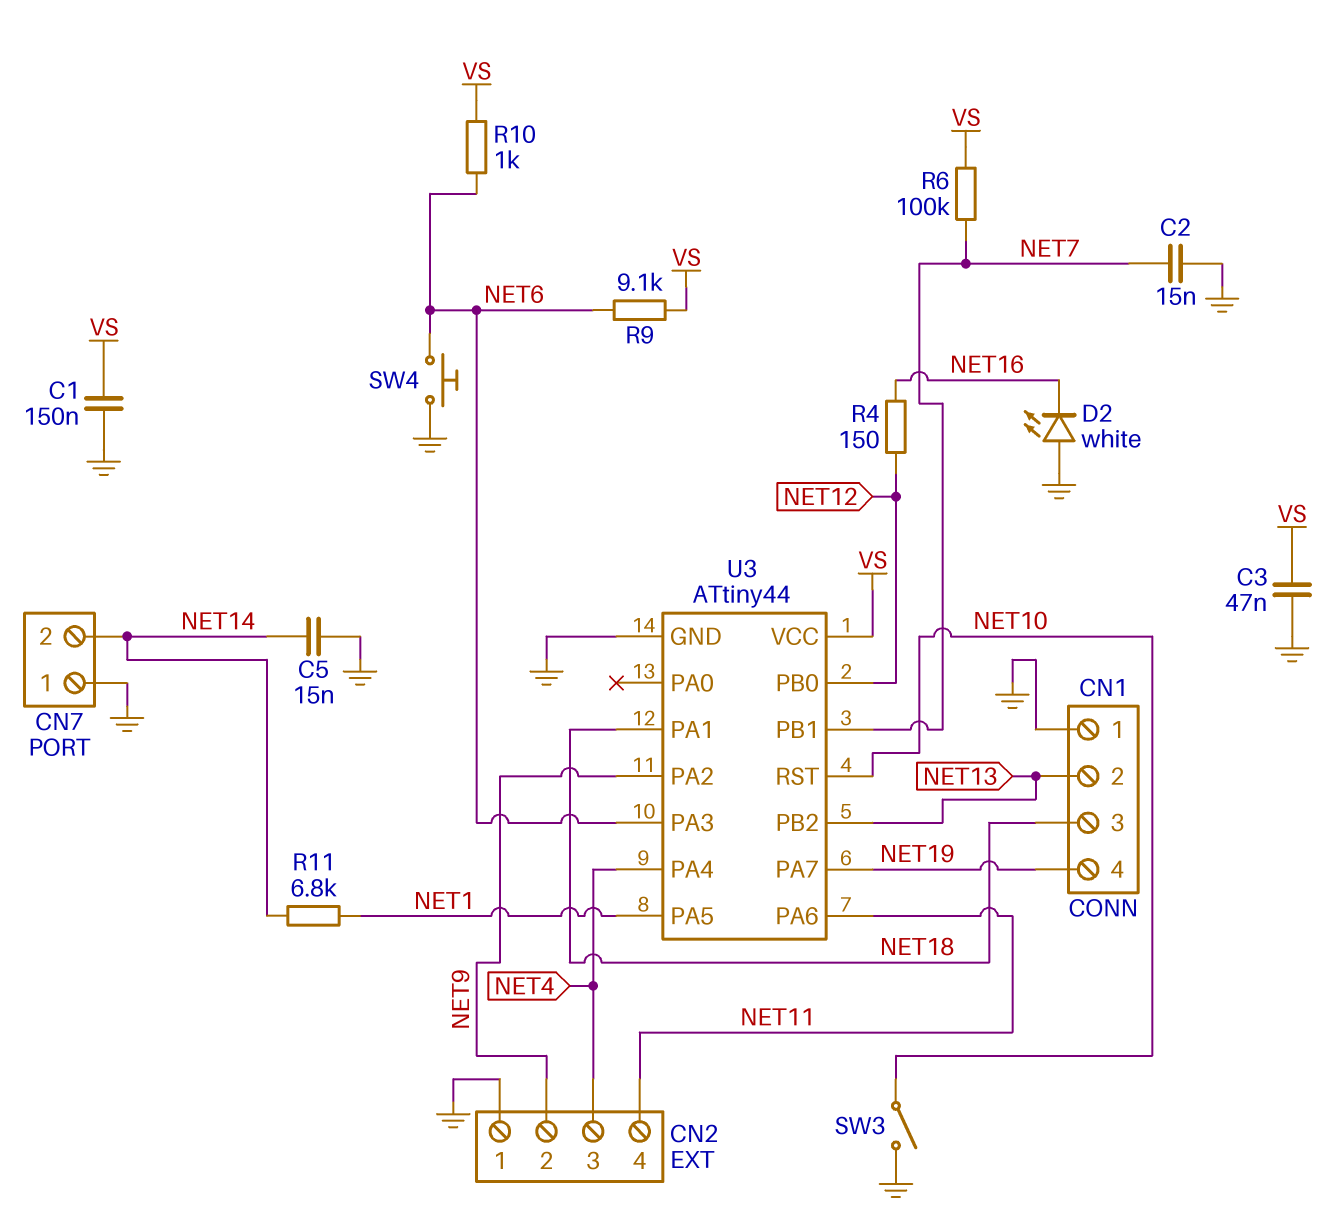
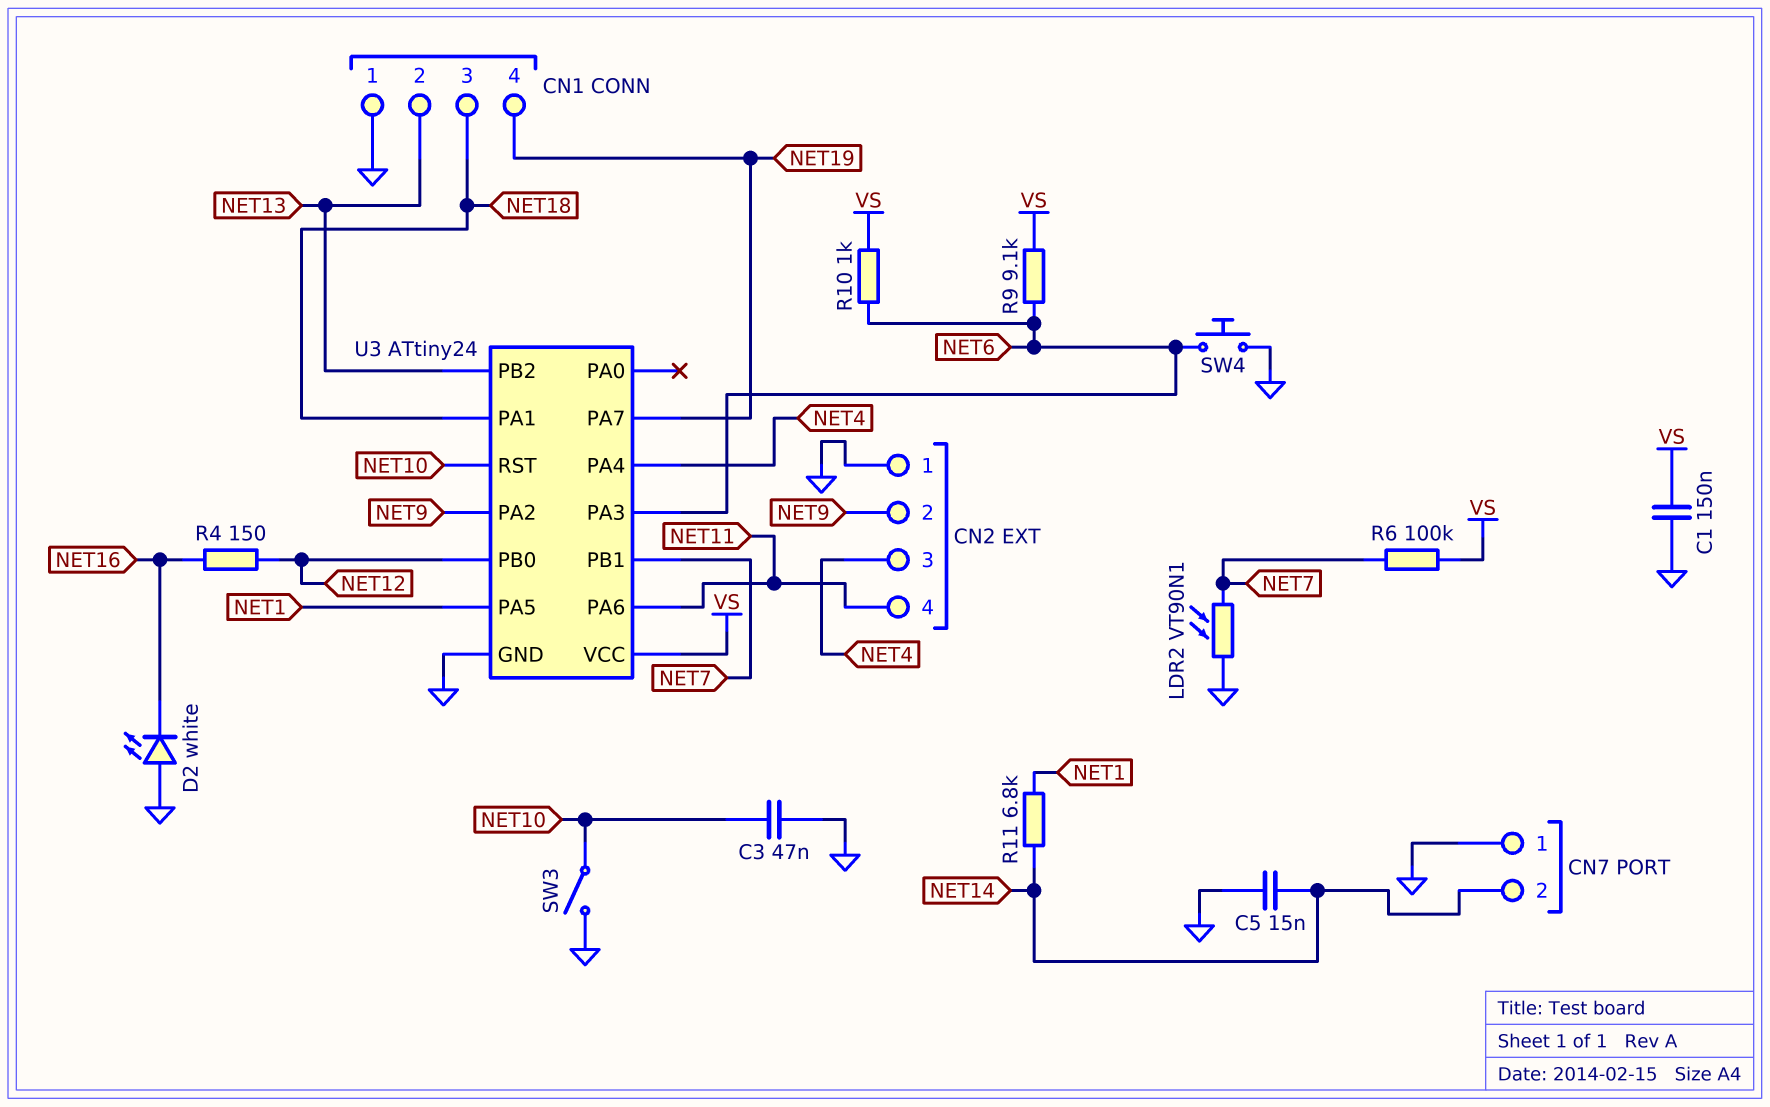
C2: 15nF (GND, NET7) -> none
C3: 47nF (GND, VS) -> 47nF (GND, NET10)
LDR2: none -> VT90N1 (GND, NET7)
U3: ATtiny44 -> ATtiny24

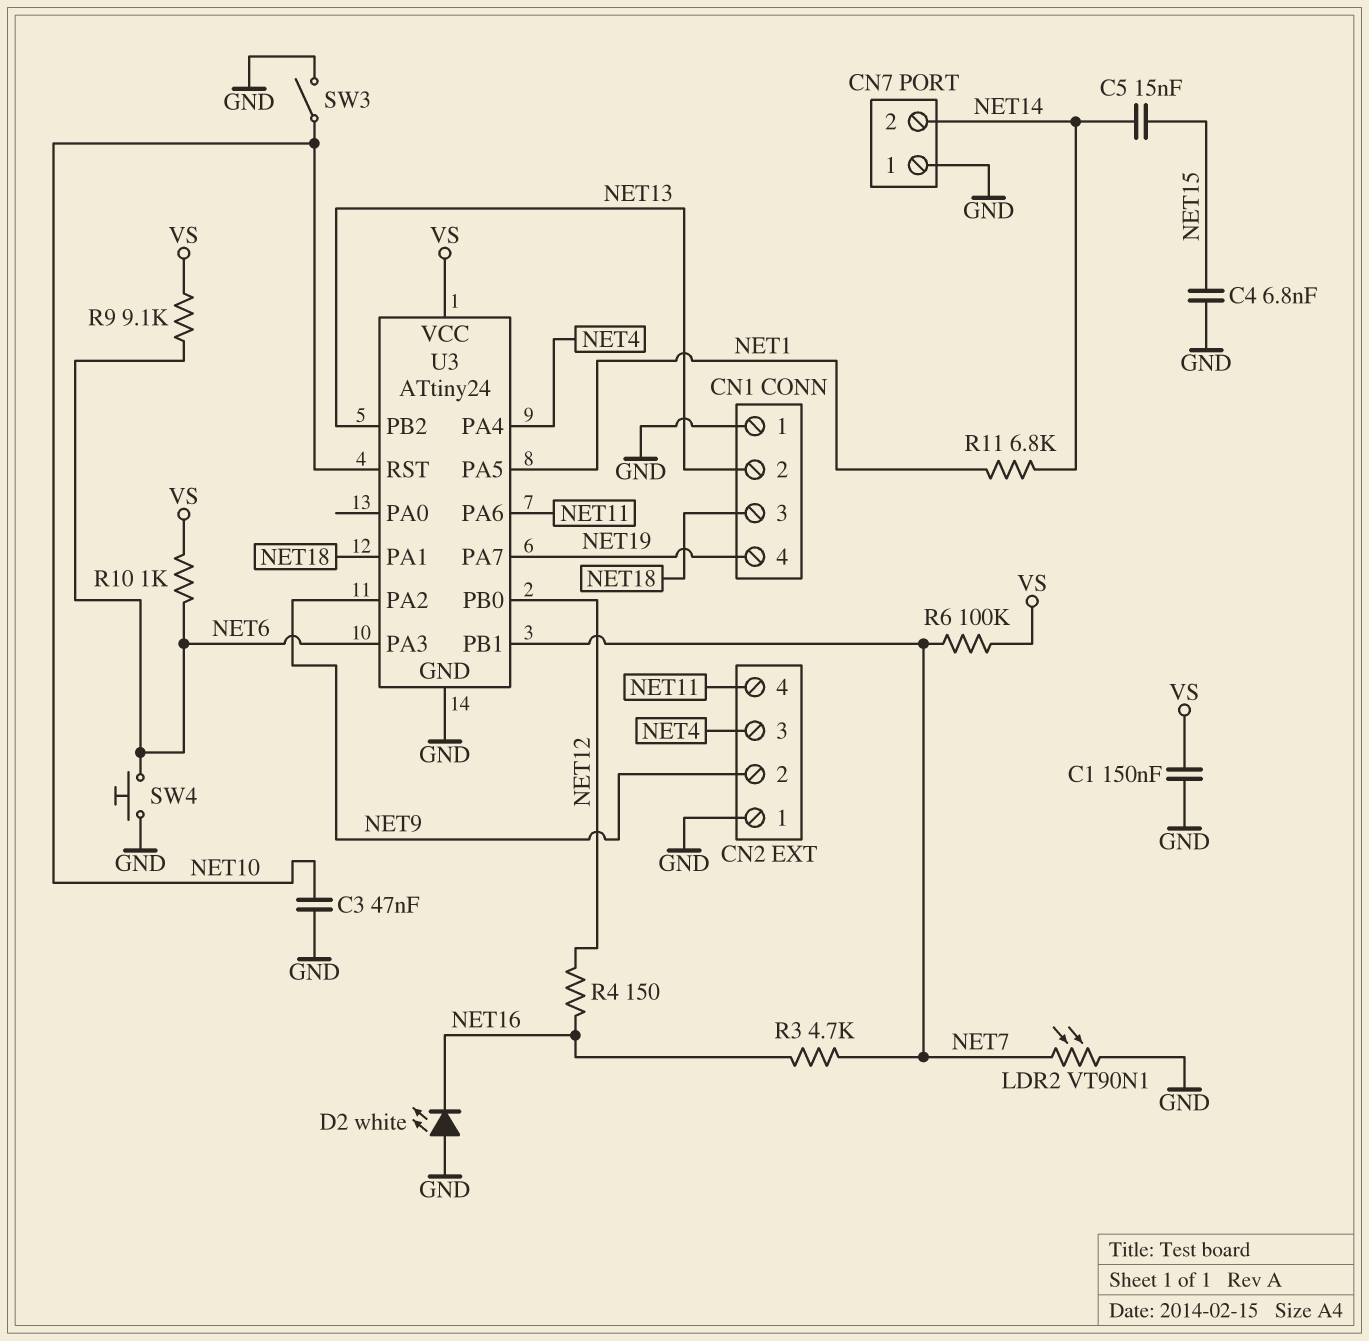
C4: none -> 6.8nF (GND, NET15)
C5: 15nF (GND, NET14) -> 15nF (NET14, NET15)
R3: none -> 4.7k (NET7, NET16)

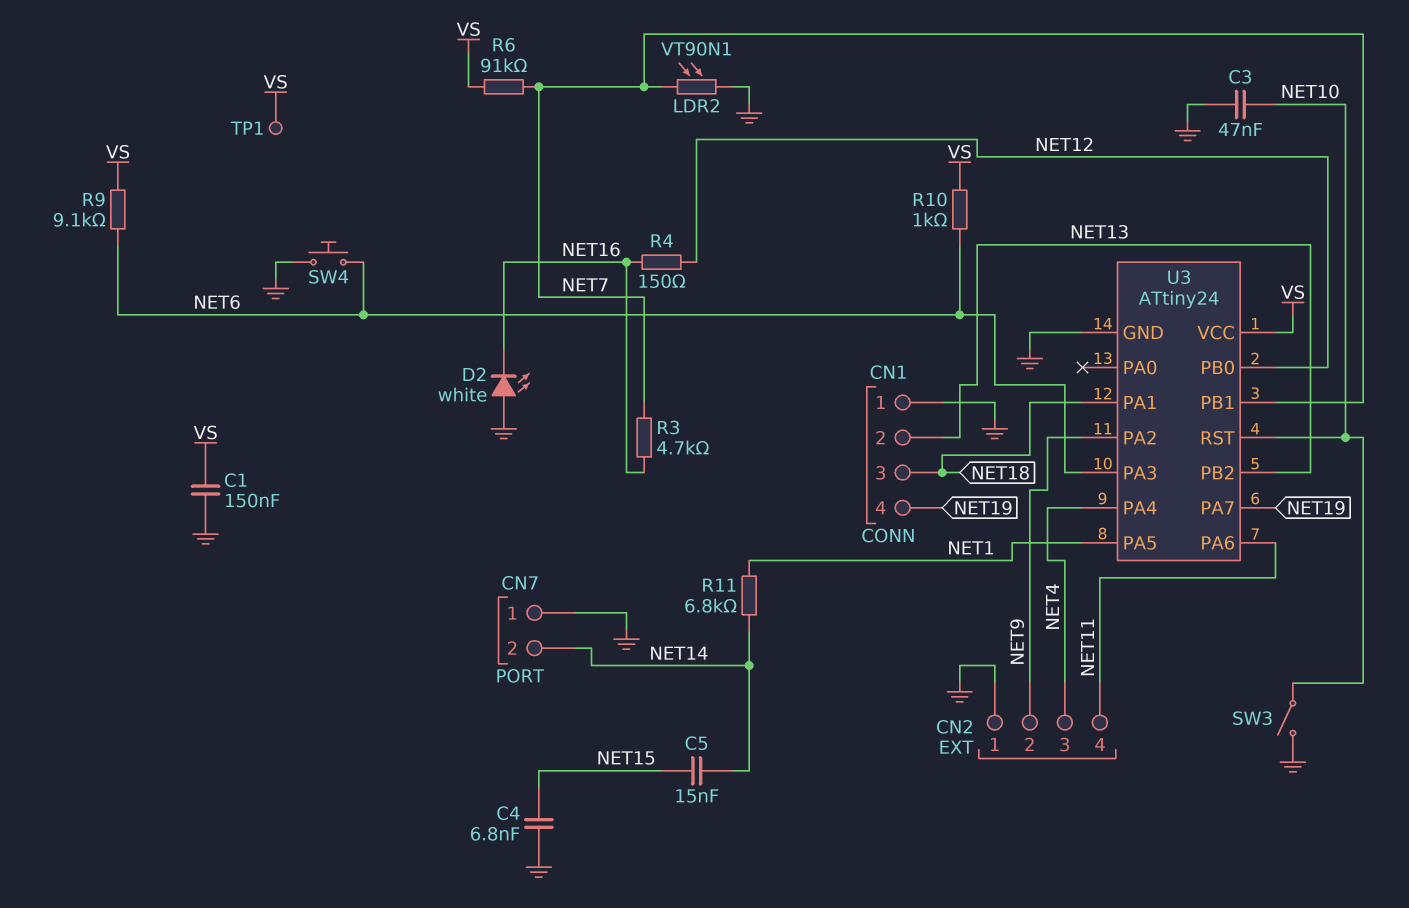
R6: 100k (NET7, VS) -> 91k (NET7, VS)
TP1: none -> test point (VS)

